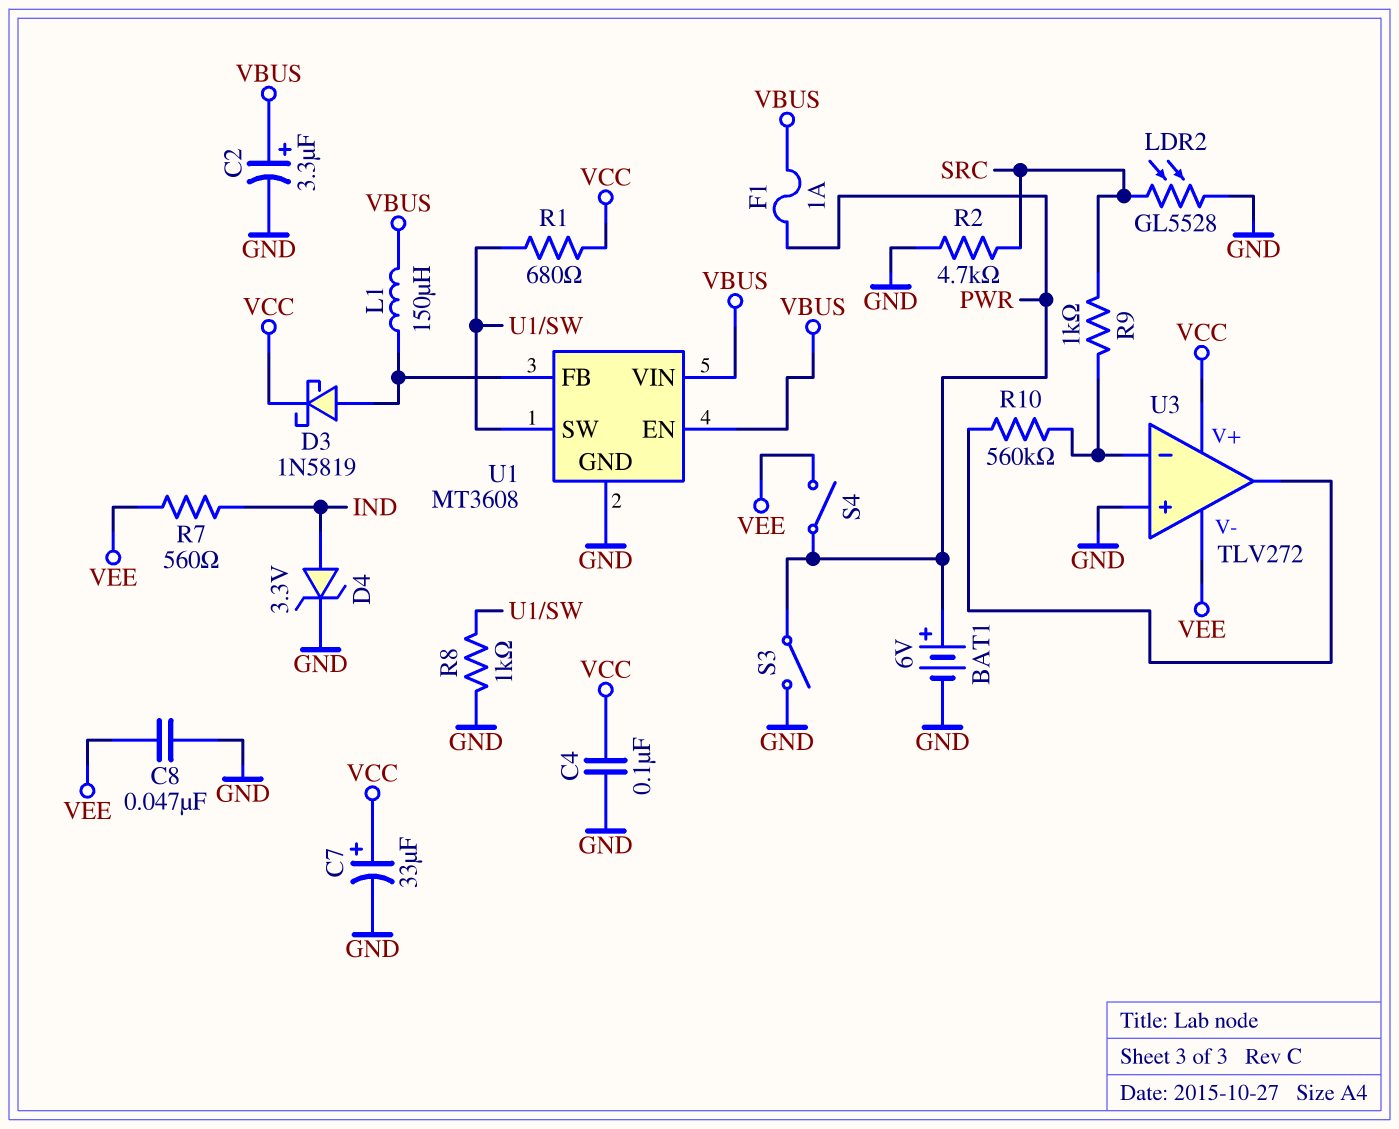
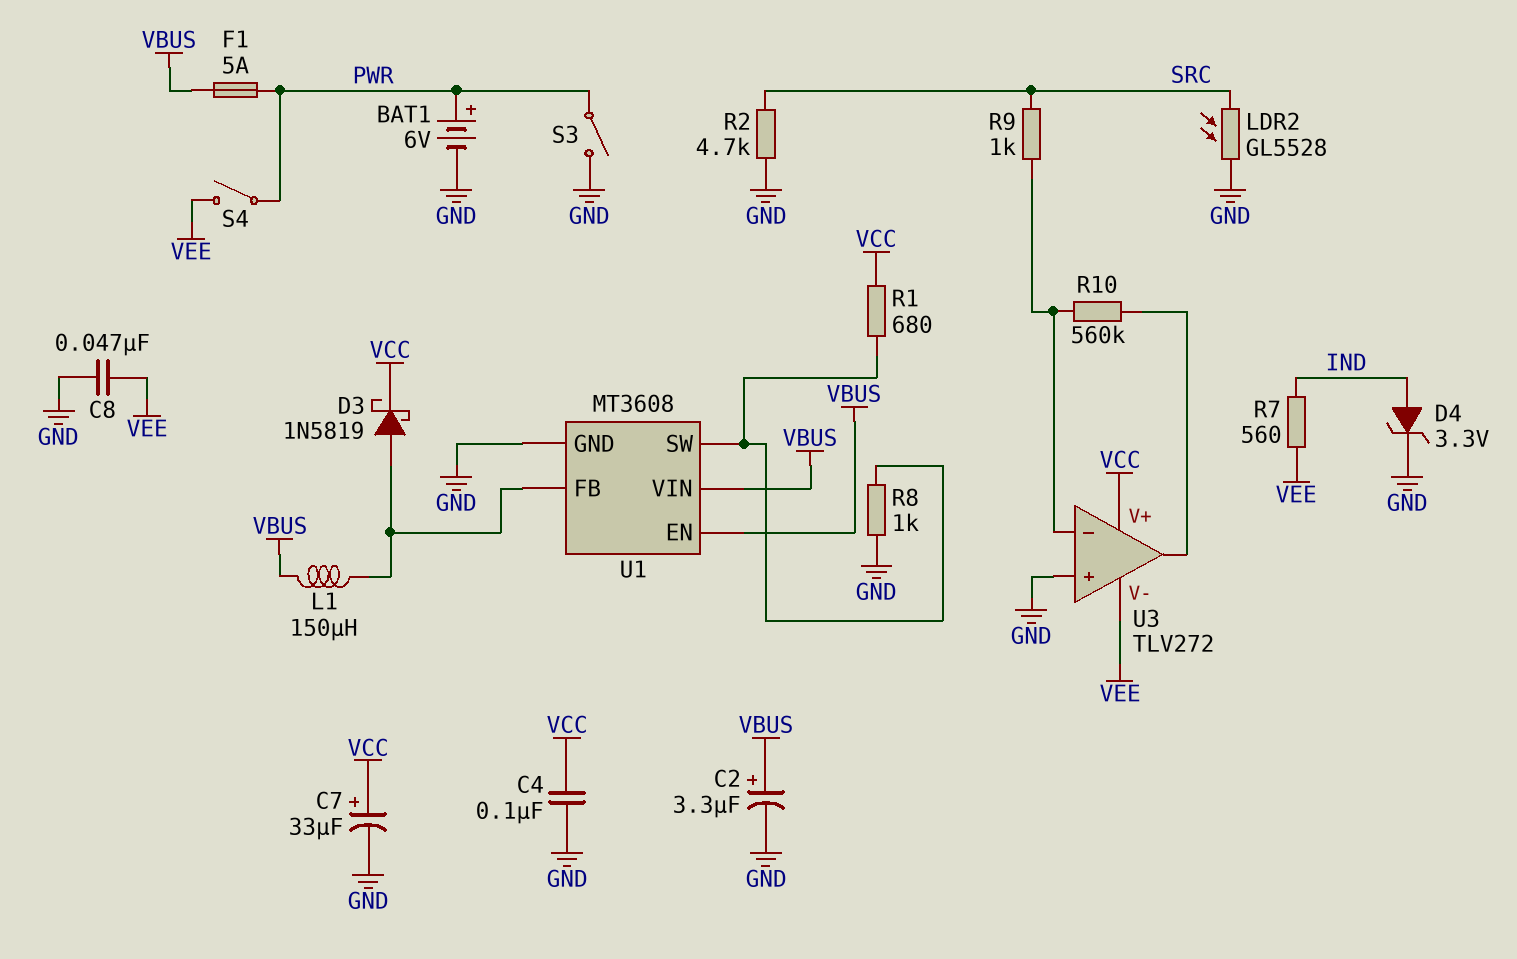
F1: 1A (PWR, VBUS) -> 5A (PWR, VBUS)

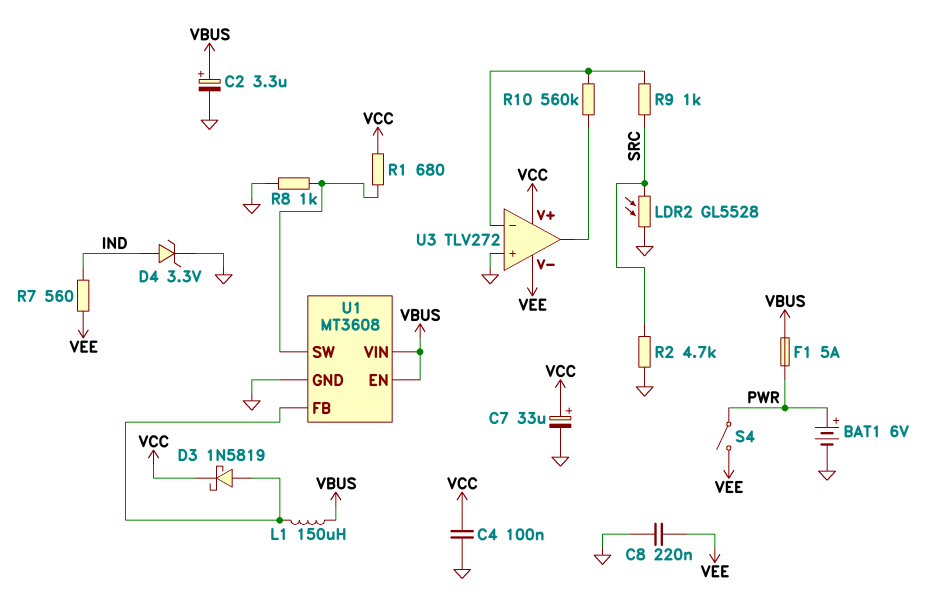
C8: 47nF (GND, VEE) -> 220nF (GND, VEE)
S3: switch (GND, PWR) -> none

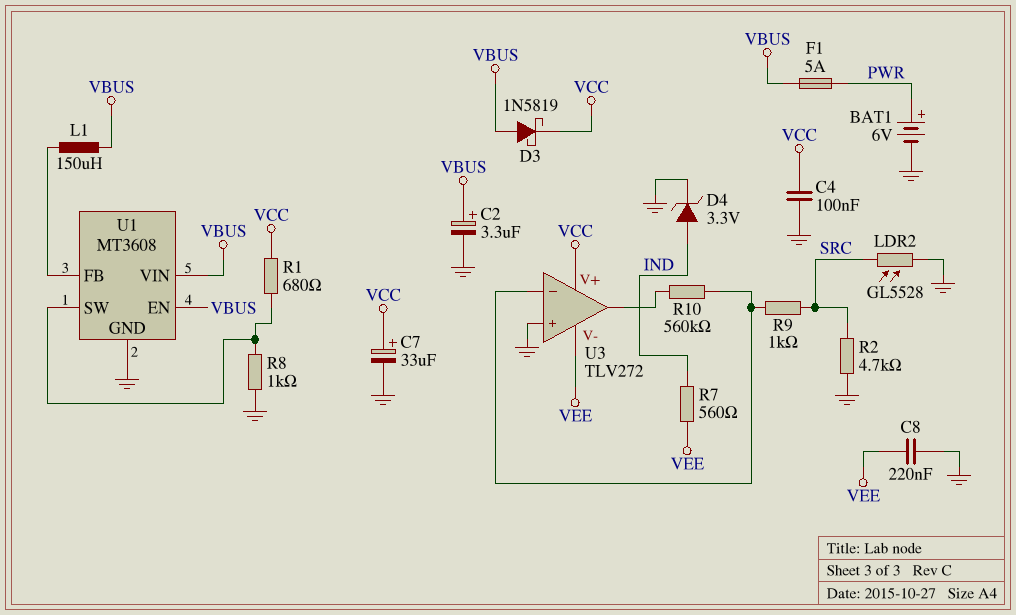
D3: schottky 1N5819 (A U1/FB, K VCC) -> schottky 1N5819 (A VBUS, K VCC)
S4: switch (PWR, VEE) -> none

